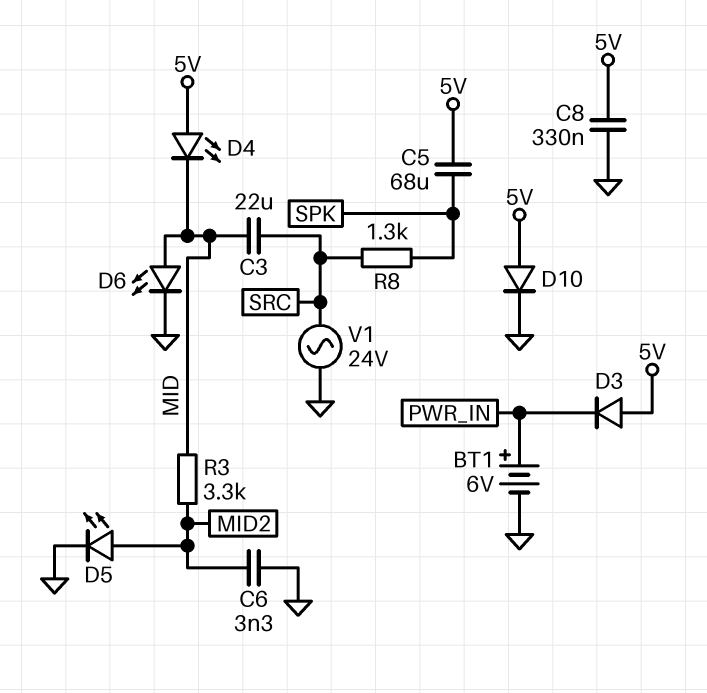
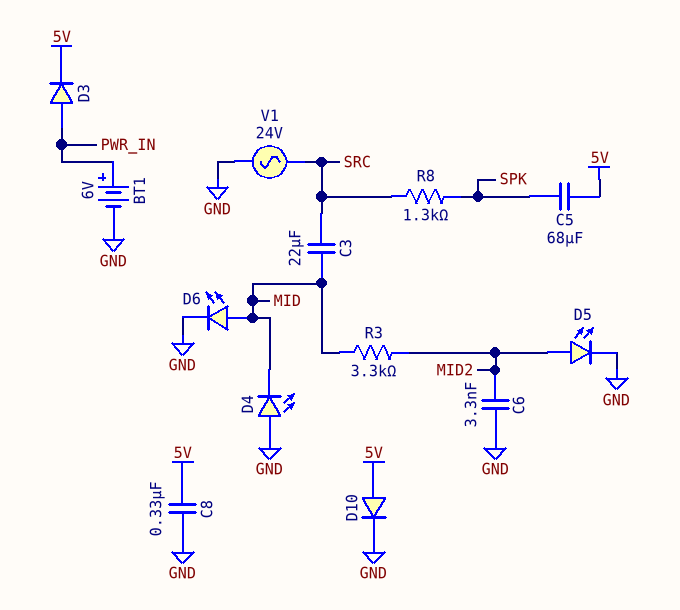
D3: diode (A 5V, K PWR_IN) -> diode (A PWR_IN, K 5V)
D4: LED (A 5V, K MID) -> LED (A GND, K MID)

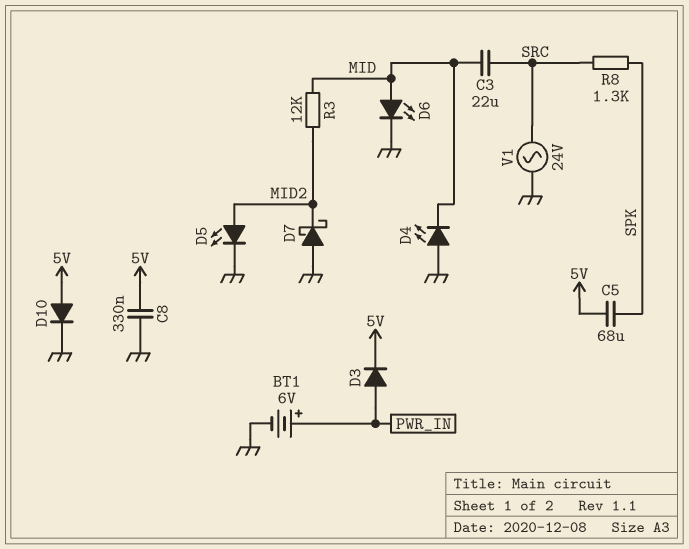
C6: 3.3nF (GND, MID2) -> none
D7: none -> schottky (A GND, K MID2)
R3: 3.3k (MID, MID2) -> 12k (MID, MID2)

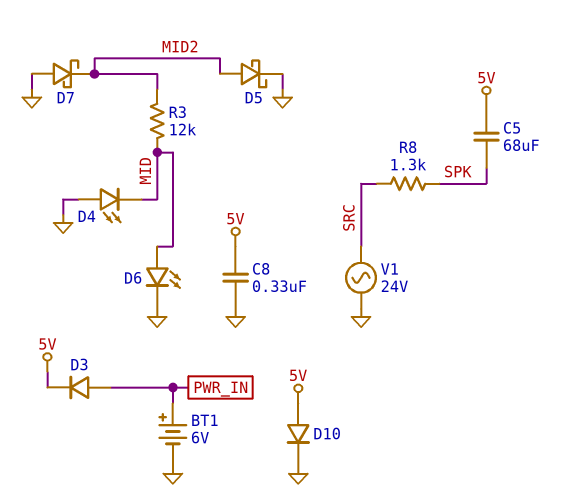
C3: 22uF (MID, SRC) -> none
D5: LED (A MID2, K GND) -> schottky (A MID2, K GND)

